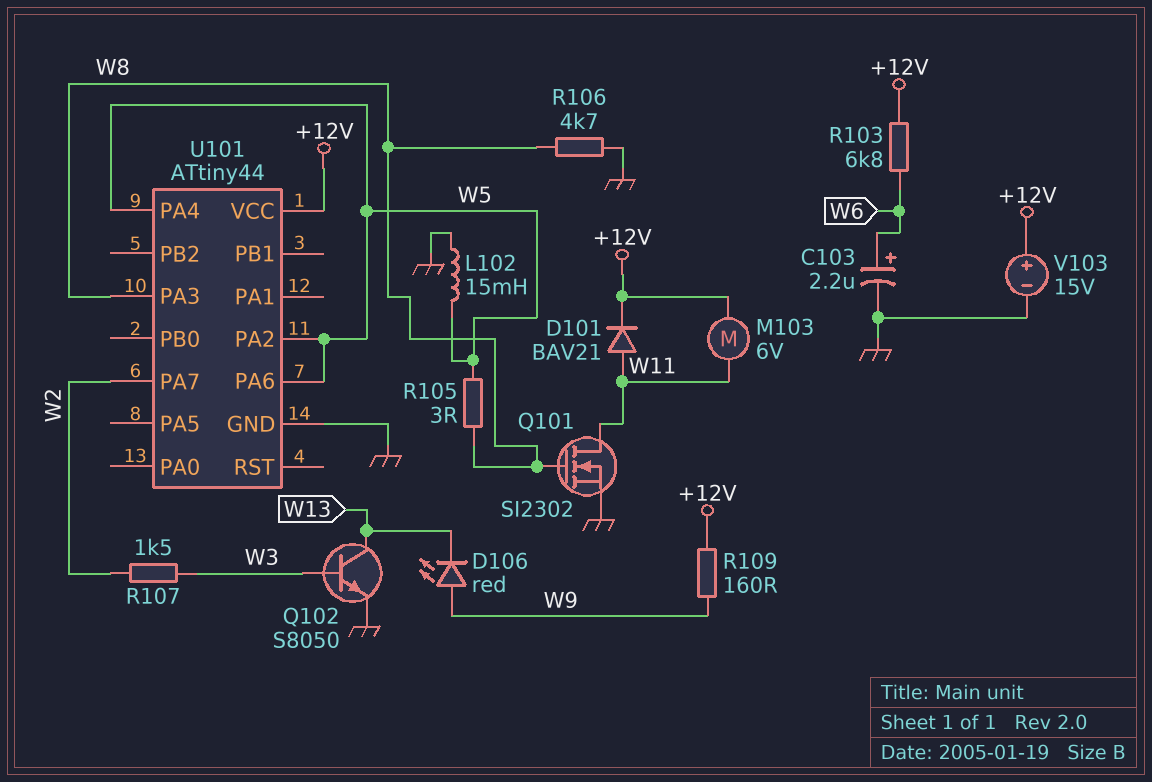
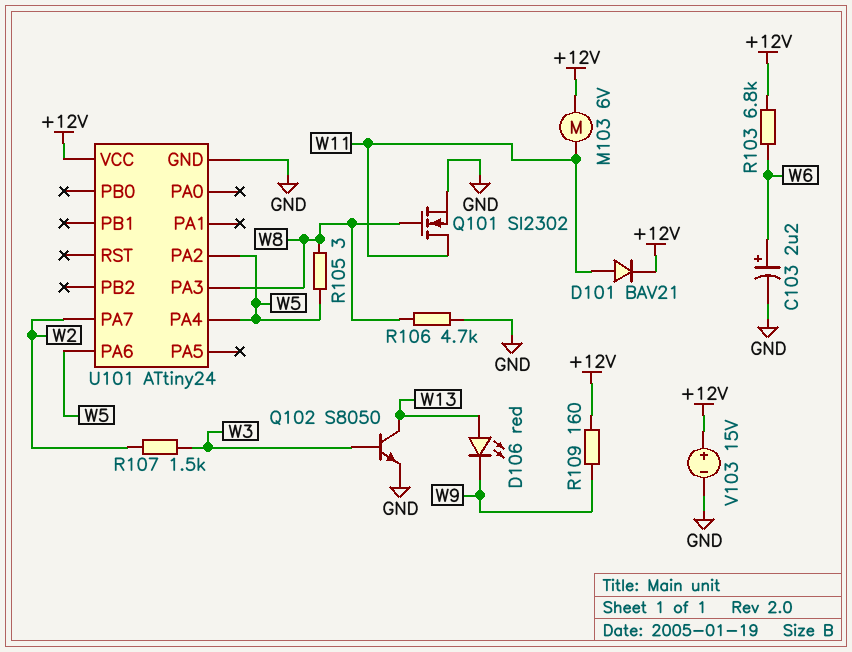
D106: LED red (A W9, K W13) -> LED red (A W13, K W9)
L102: 15mH (GND, W5) -> none
U101: ATtiny44 -> ATtiny24

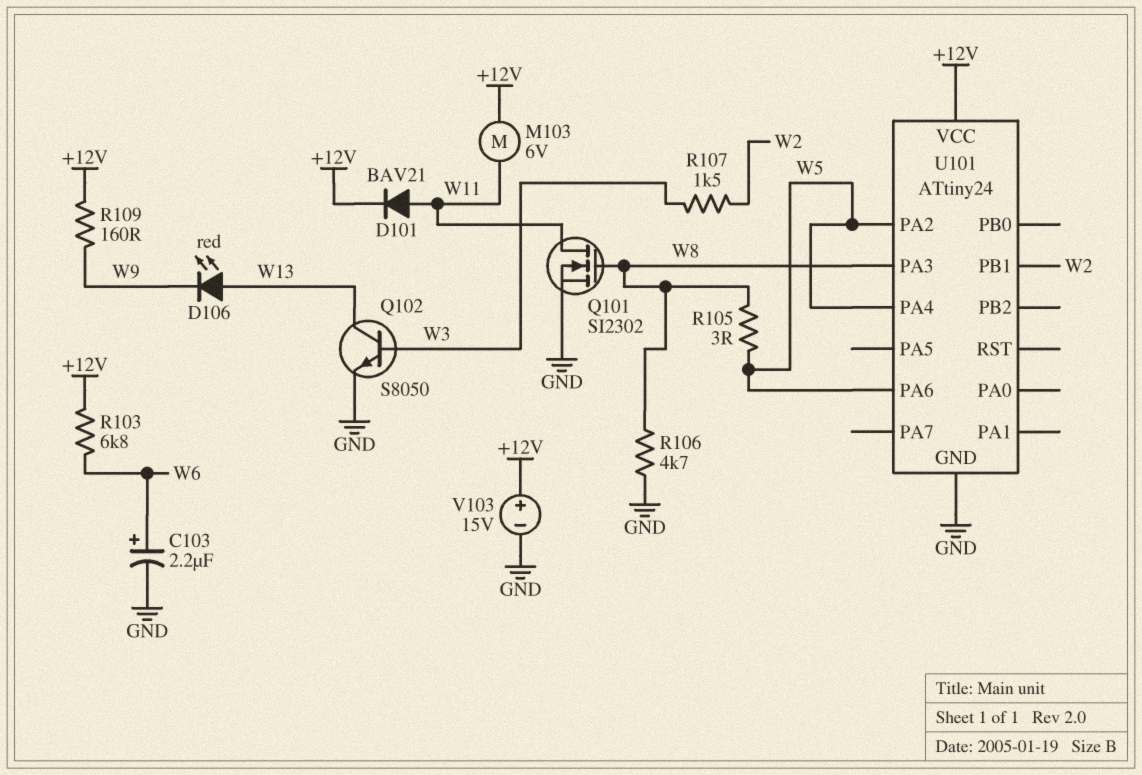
U101 pin PA7: W2 -> none
U101 pin PB1: none -> W2

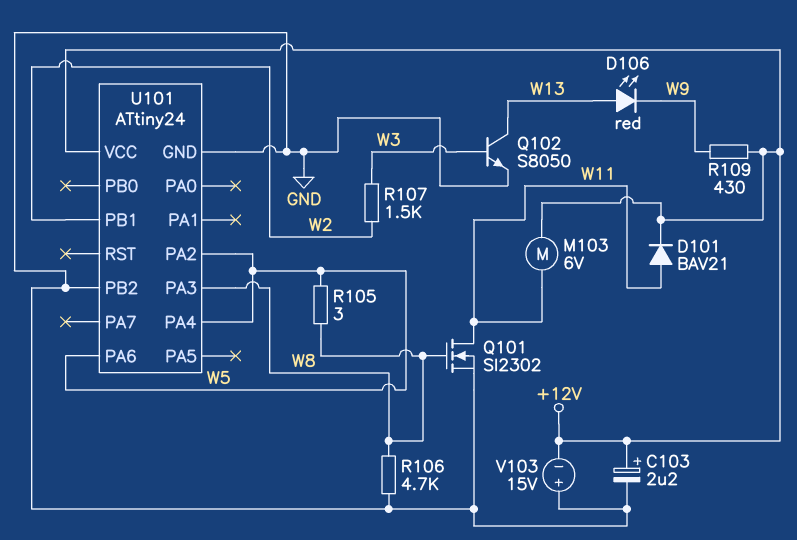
C103: 2.2uF (plus W6, minus GND) -> 2.2uF (plus +12V, minus GND)
R103: 6.8k (+12V, W6) -> none
R109: 160 (+12V, W9) -> 430 (+12V, W9)
U101 pin PB2: none -> GND
V103: 15V (plus +12V, minus GND) -> 15V (plus GND, minus +12V)

